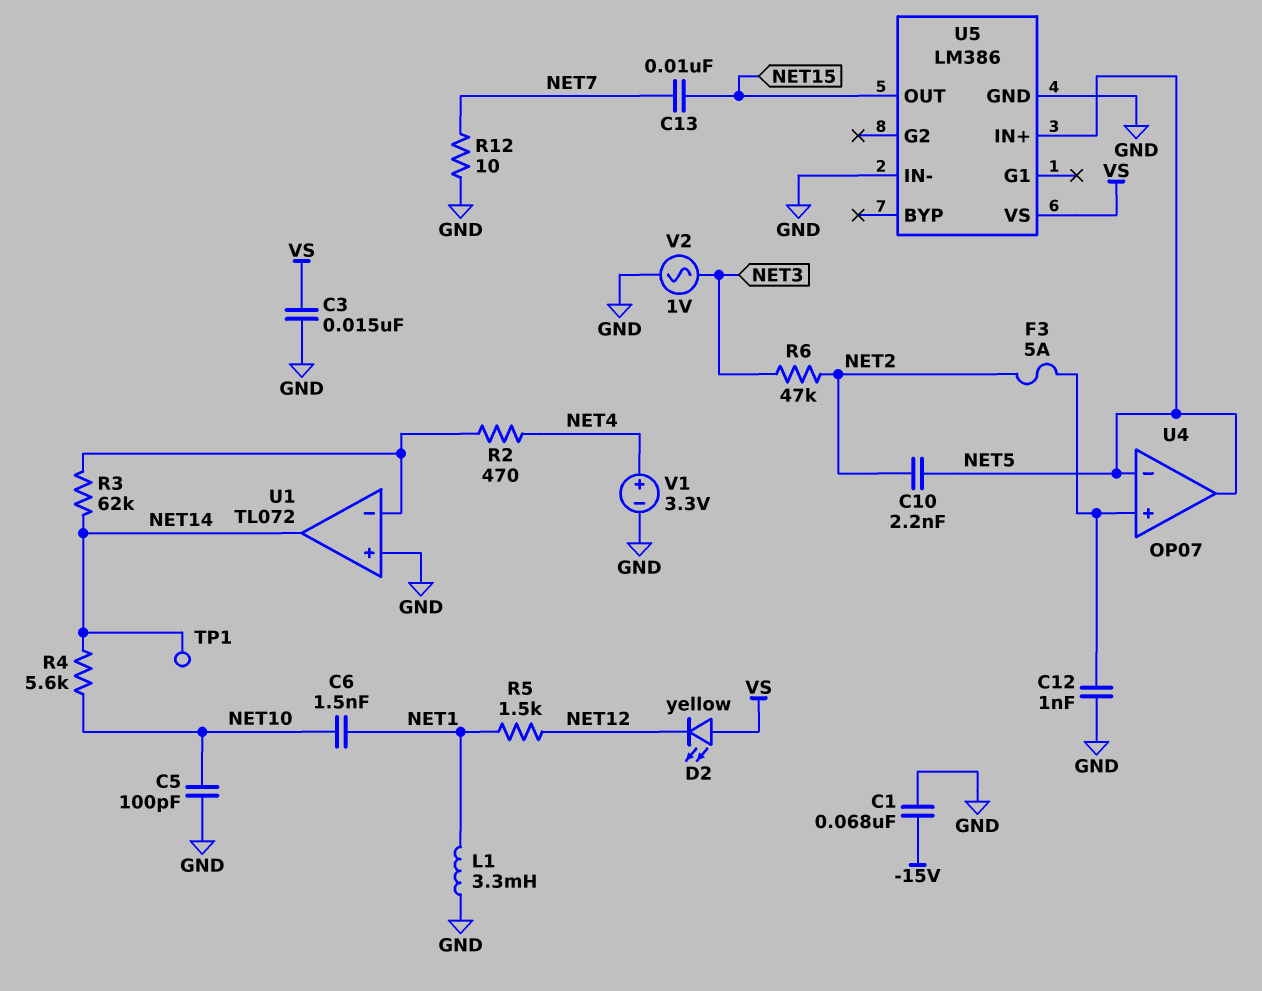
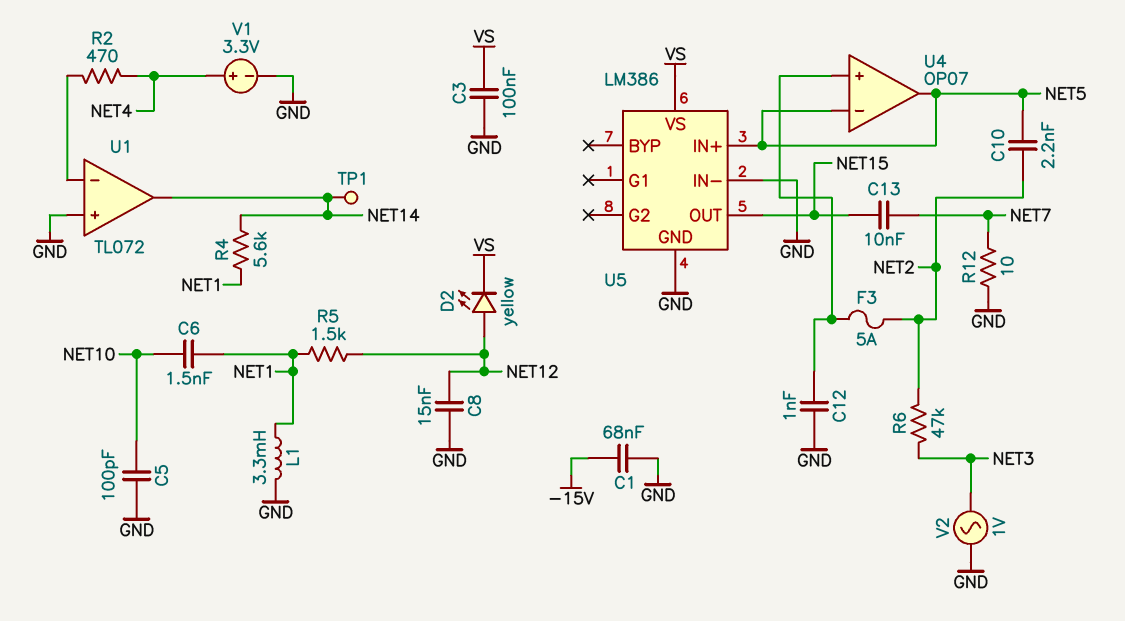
C3: 15nF (GND, VS) -> 100nF (GND, VS)
C8: none -> 15nF (GND, NET12)
D2: LED yellow (A VS, K NET12) -> LED yellow (A NET12, K VS)
R3: 62k (NET14, U1/in-) -> none
R4: 5.6k (NET10, NET14) -> 5.6k (NET1, NET14)

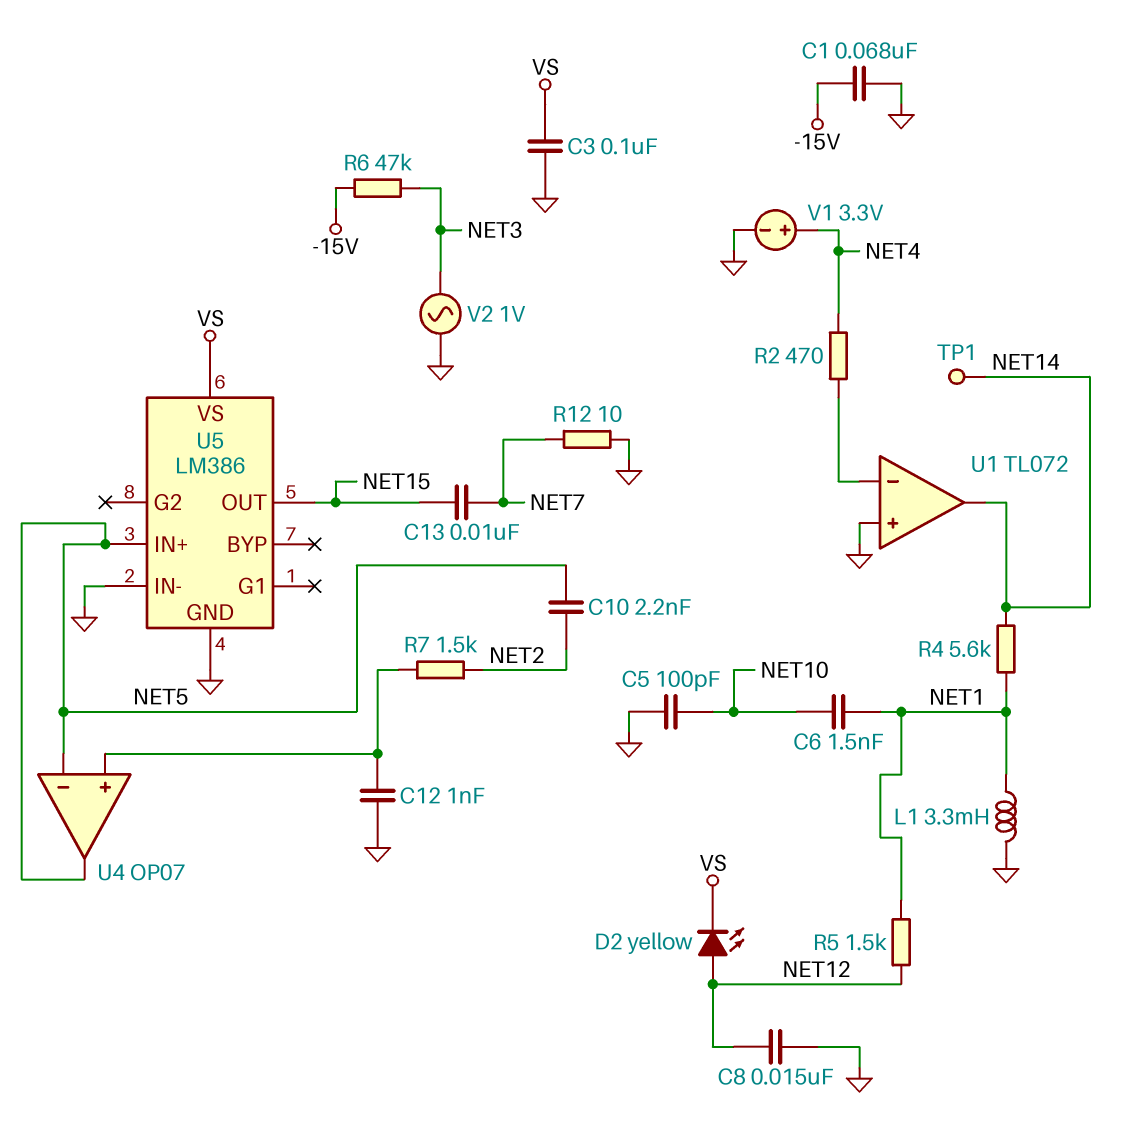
F3: 5A (NET2, U4/in+) -> none
R6: 47k (NET2, NET3) -> 47k (-15V, NET3)
R7: none -> 1.5k (NET2, U4/in+)

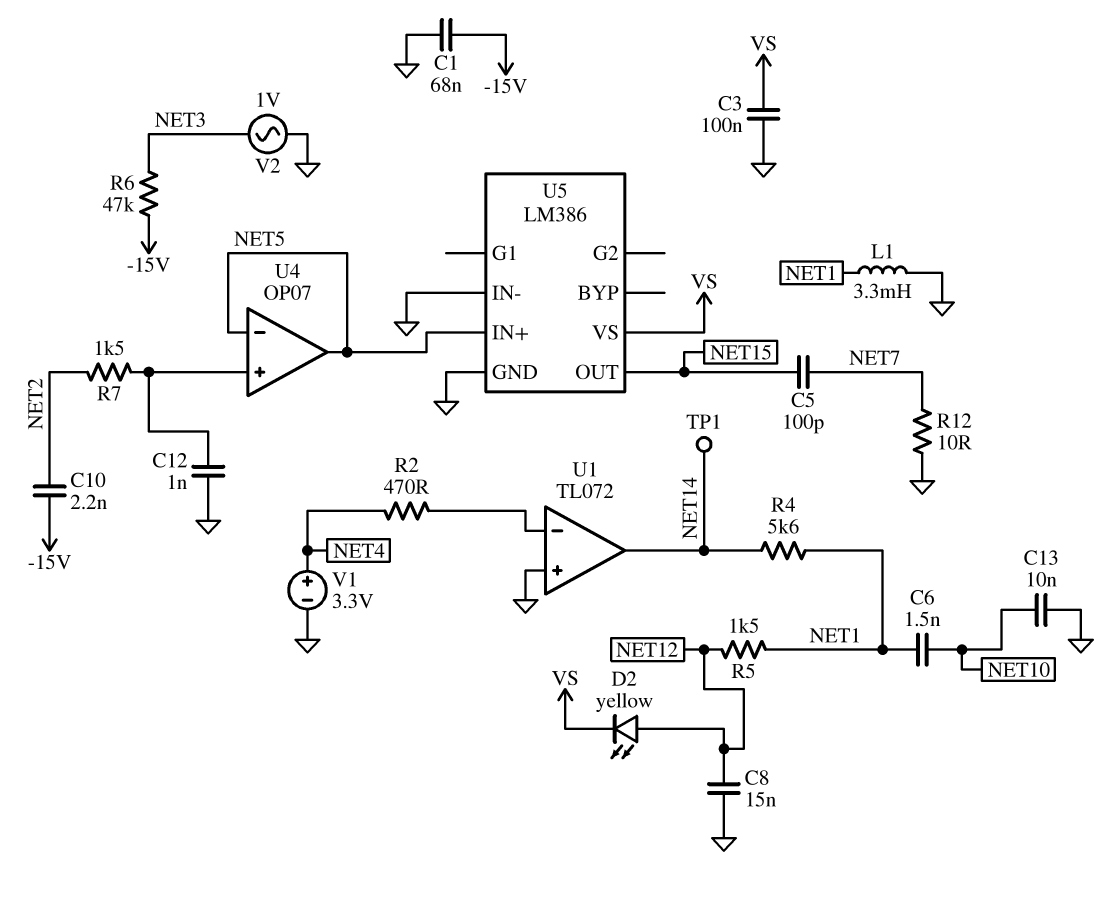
C5: 100pF (GND, NET10) -> 100pF (NET7, NET15)
C10: 2.2nF (NET2, NET5) -> 2.2nF (-15V, NET2)
C13: 10nF (NET7, NET15) -> 10nF (GND, NET10)

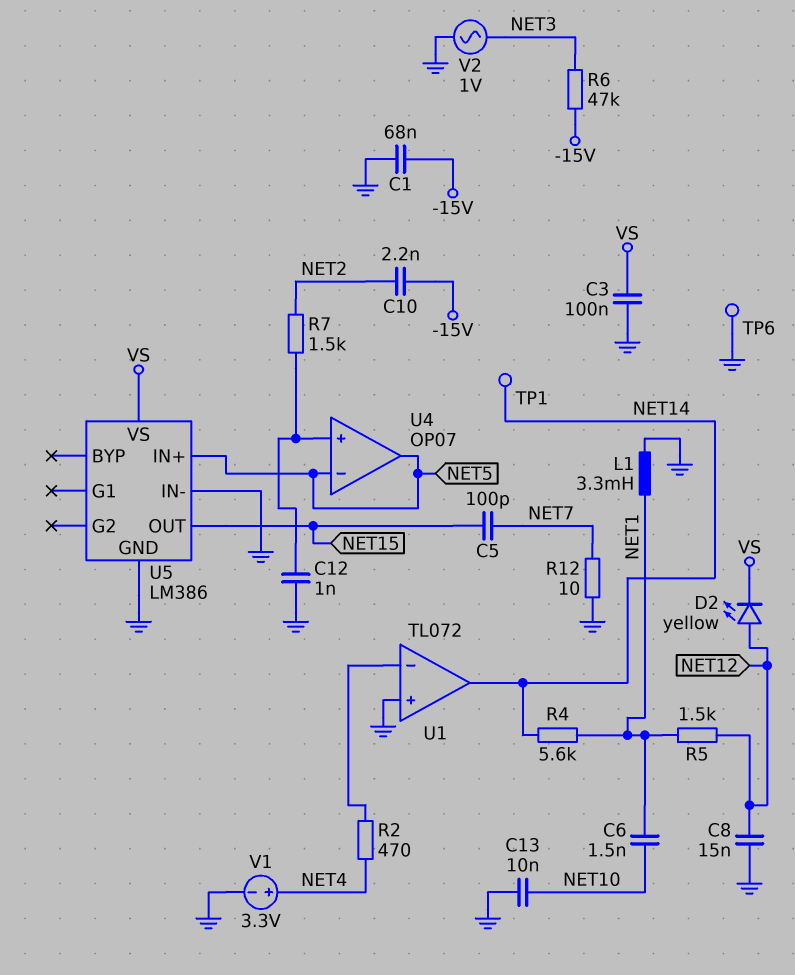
TP6: none -> test point (GND)

